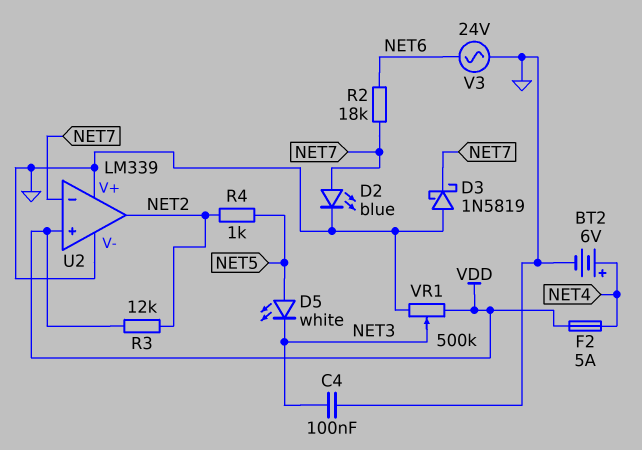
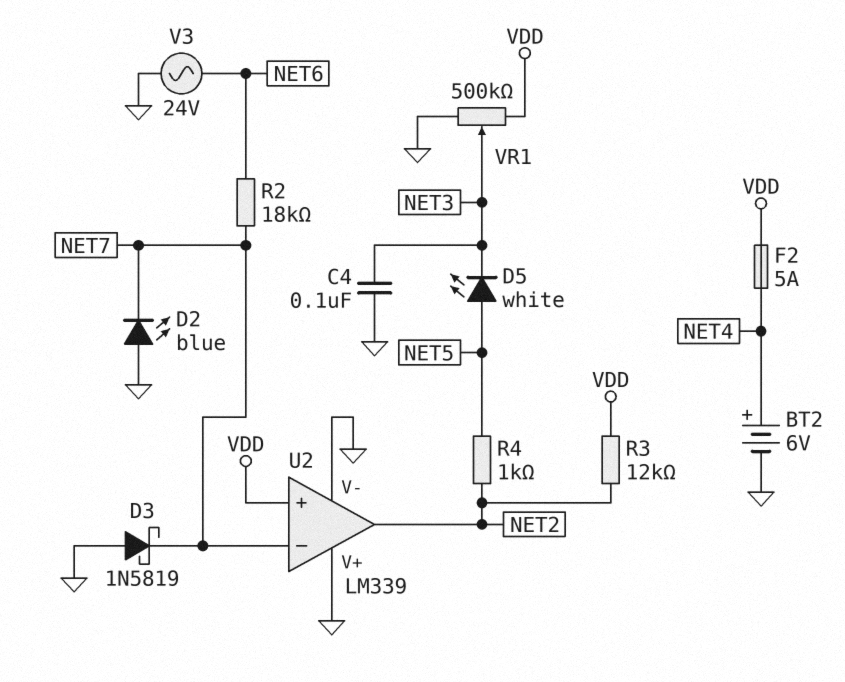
D2: LED blue (A NET7, K GND) -> LED blue (A GND, K NET7)

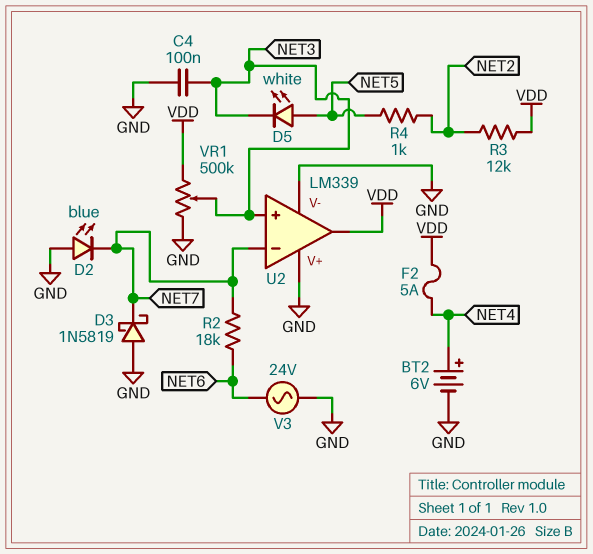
U2 pin in+: VDD -> NET3
U2 pin out: NET2 -> VDD

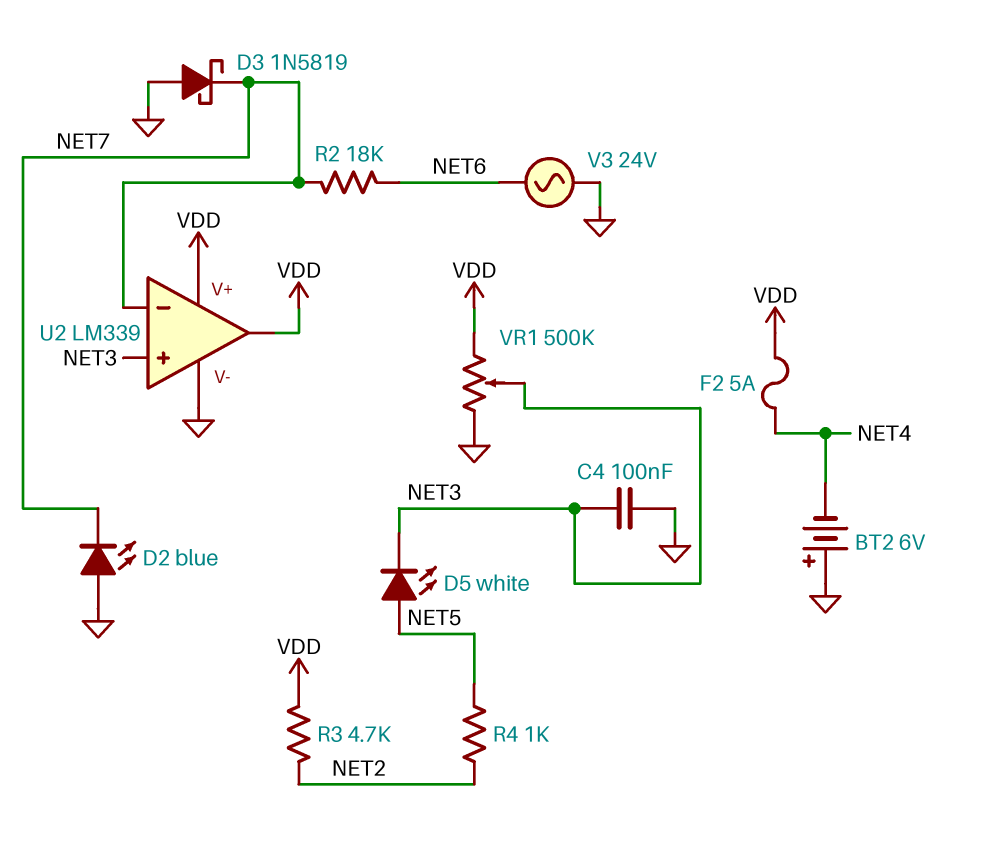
BT2: 6V (plus NET4, minus GND) -> 6V (plus GND, minus NET4)
R3: 12k (NET2, VDD) -> 4.7k (NET2, VDD)
U2 pin V+: GND -> VDD

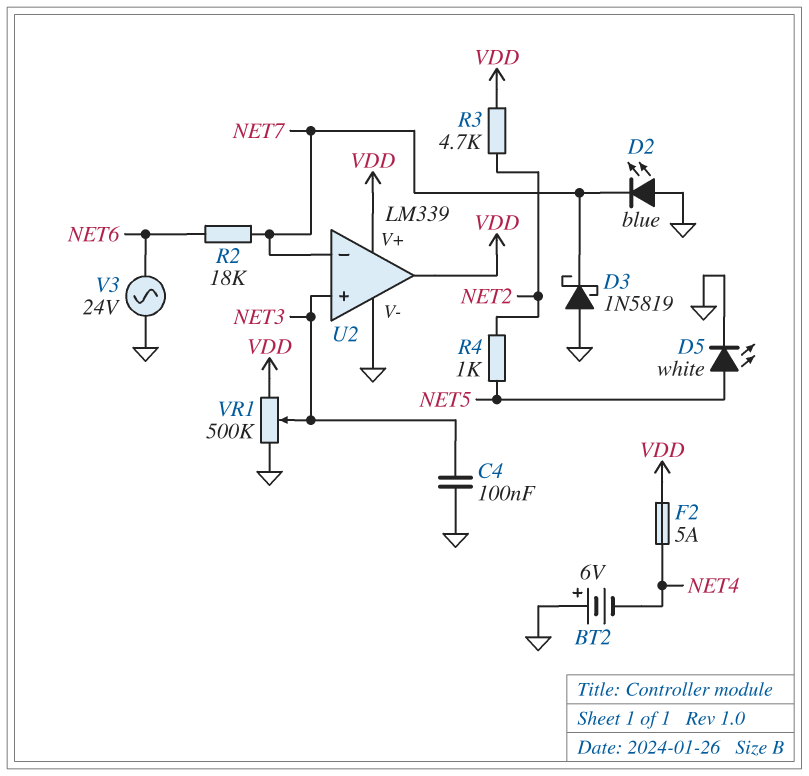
D5: LED white (A NET5, K NET3) -> LED white (A NET5, K GND)

